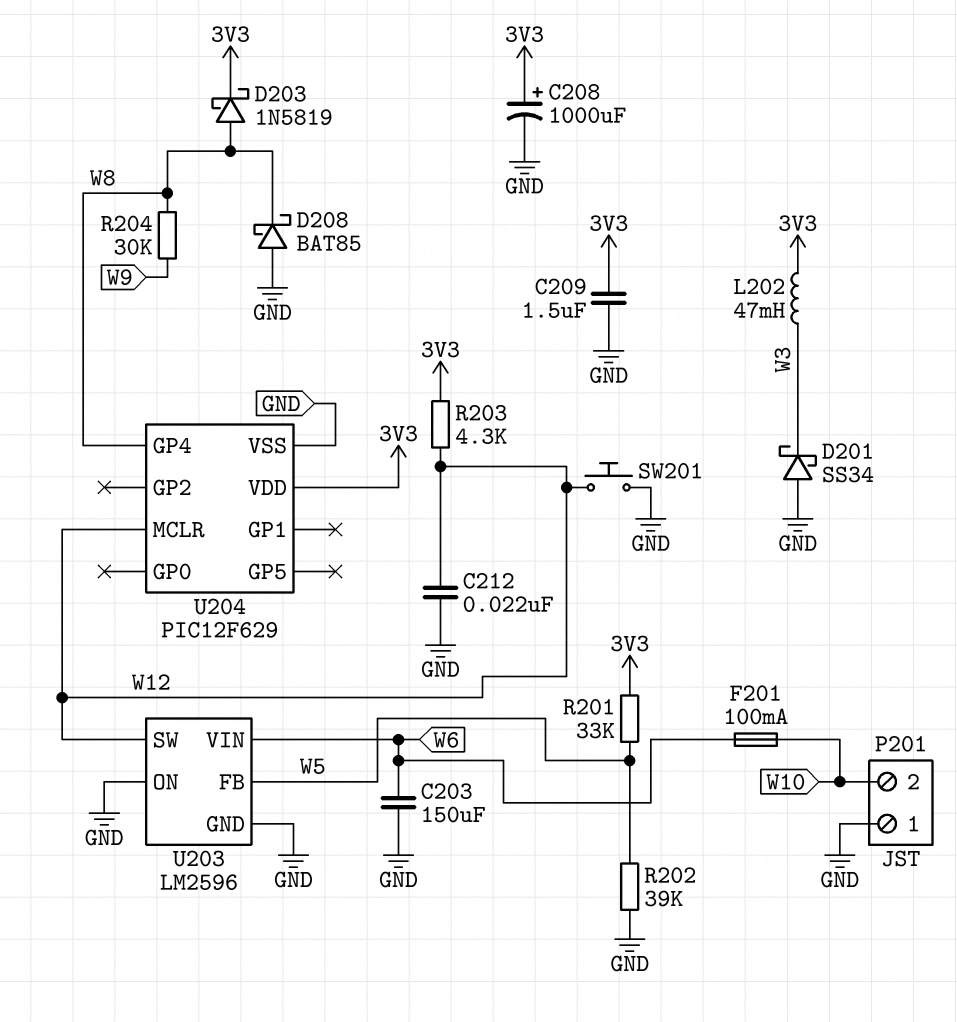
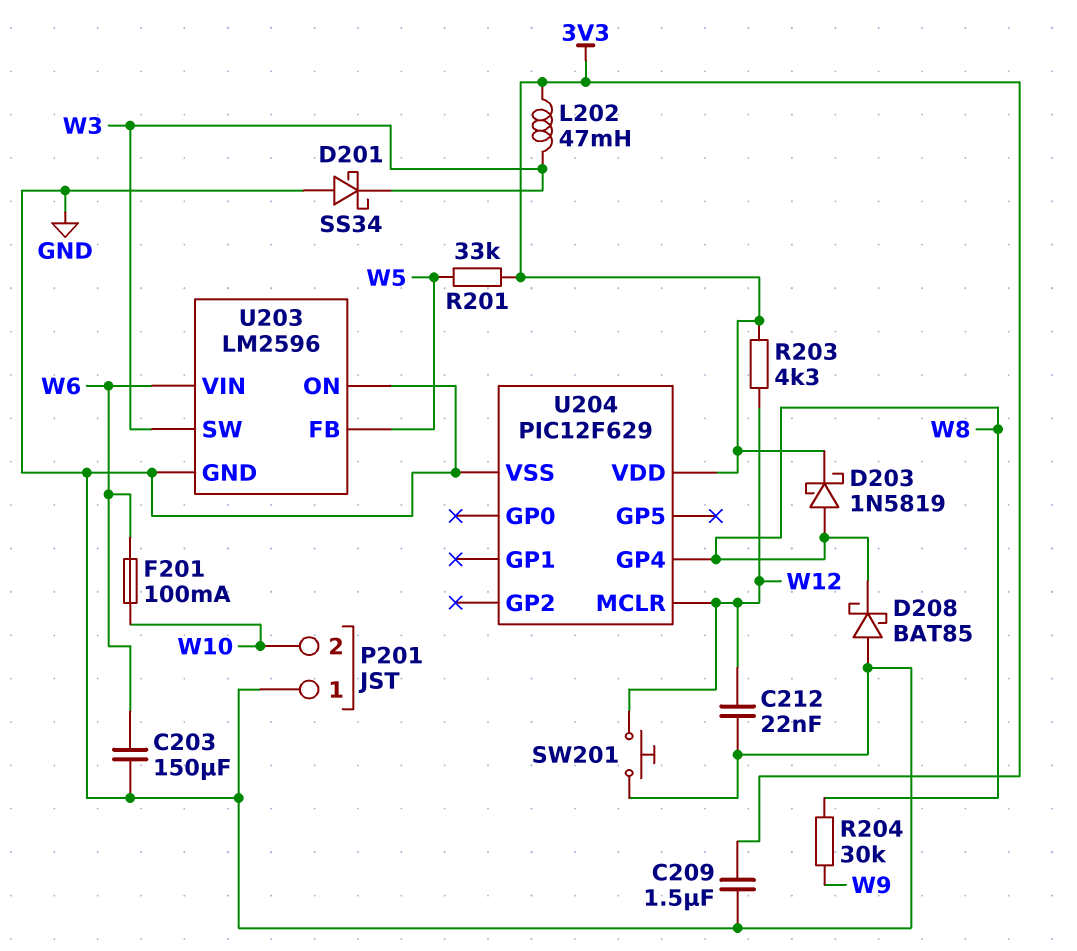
C208: 1000uF (plus 3V3, minus GND) -> none
R202: 39k (GND, W5) -> none
U203 pin SW: W12 -> W3

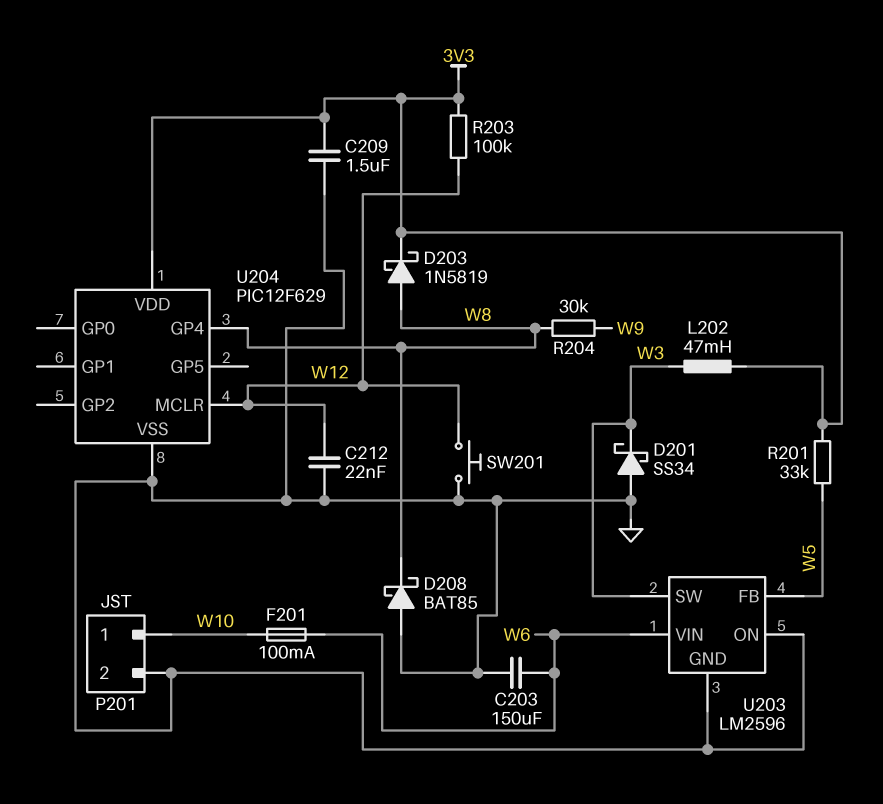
P201 pin 1: GND -> W10
P201 pin 2: W10 -> GND
R203: 4.3k (3V3, W12) -> 100k (3V3, W12)

